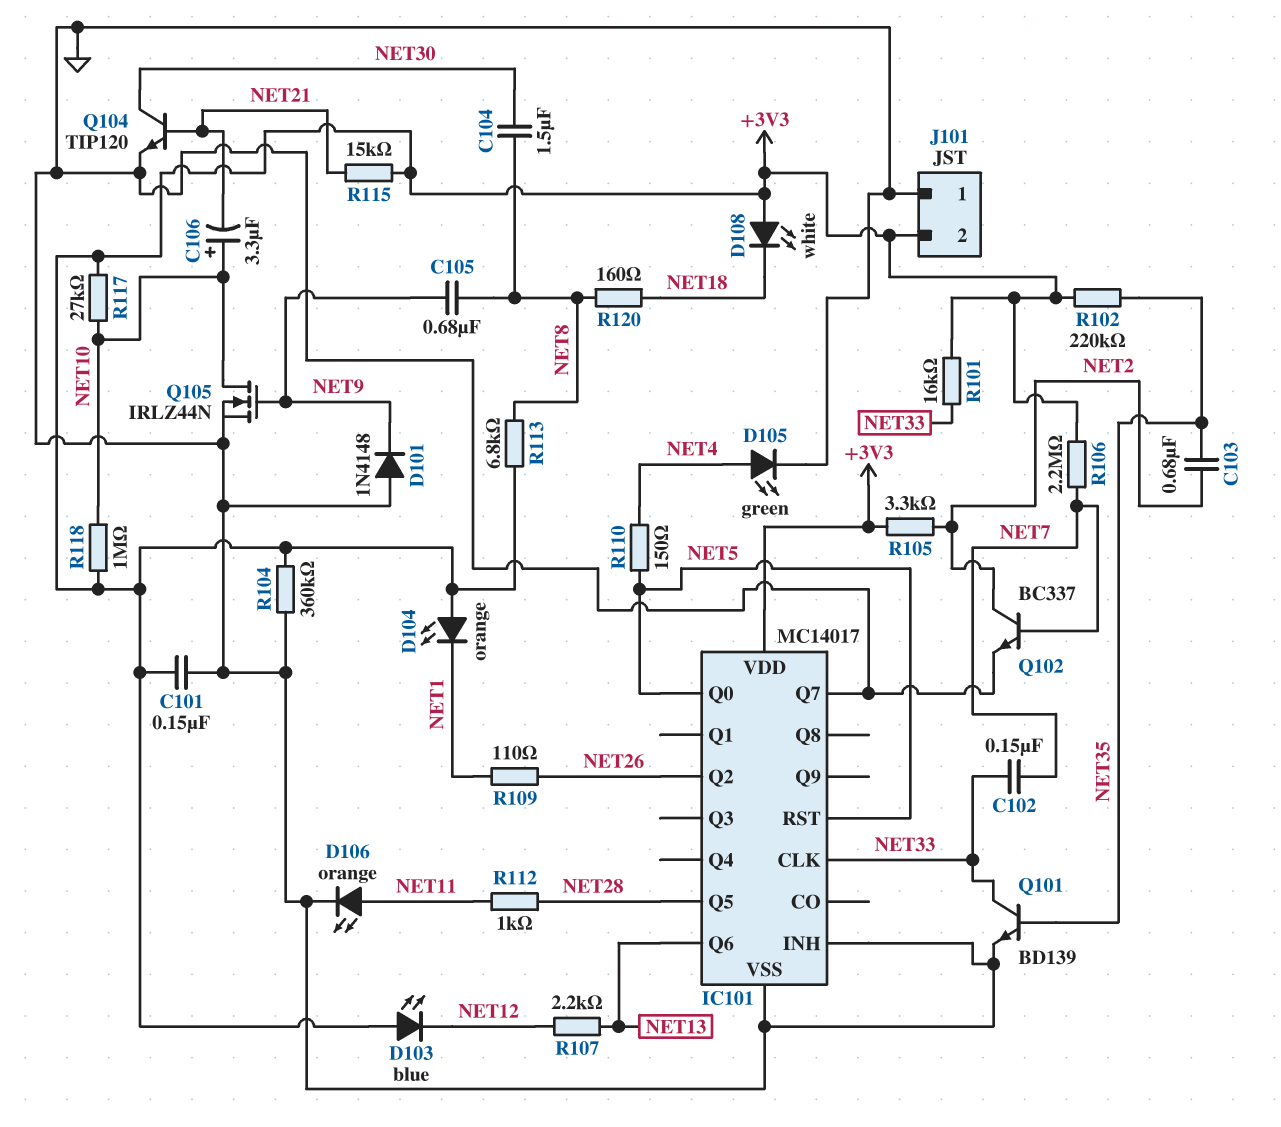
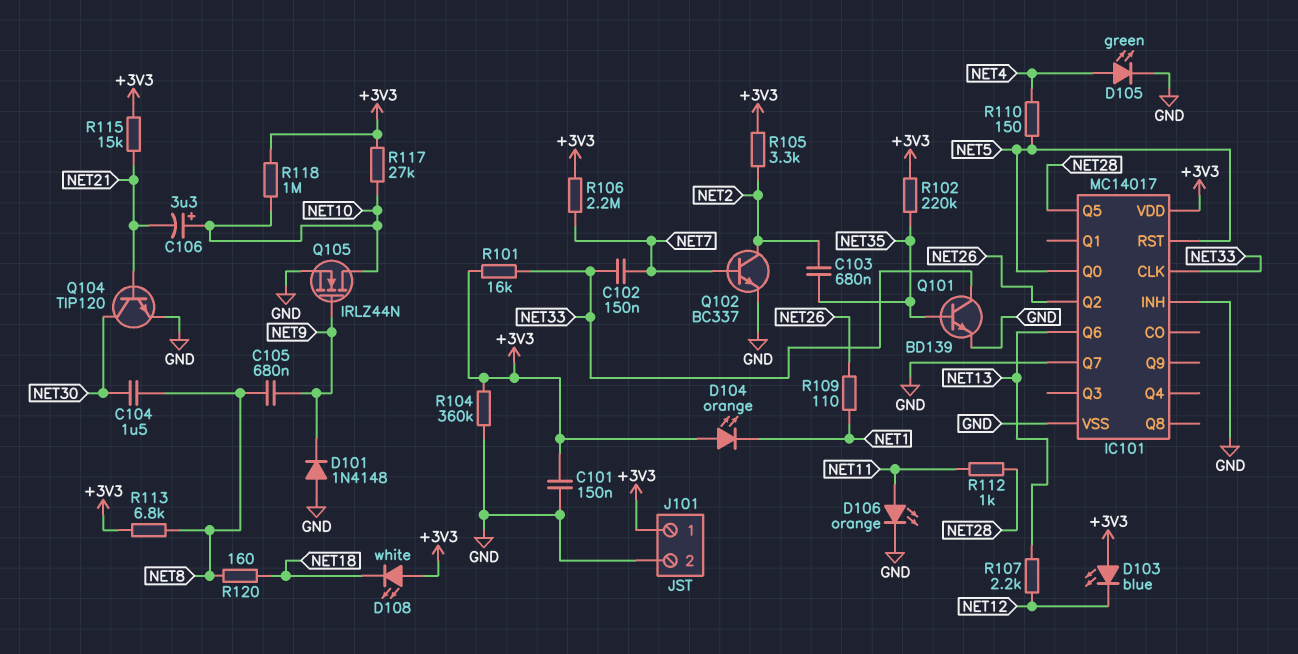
J101 pin 1: GND -> +3V3
J101 pin 2: +3V3 -> GND

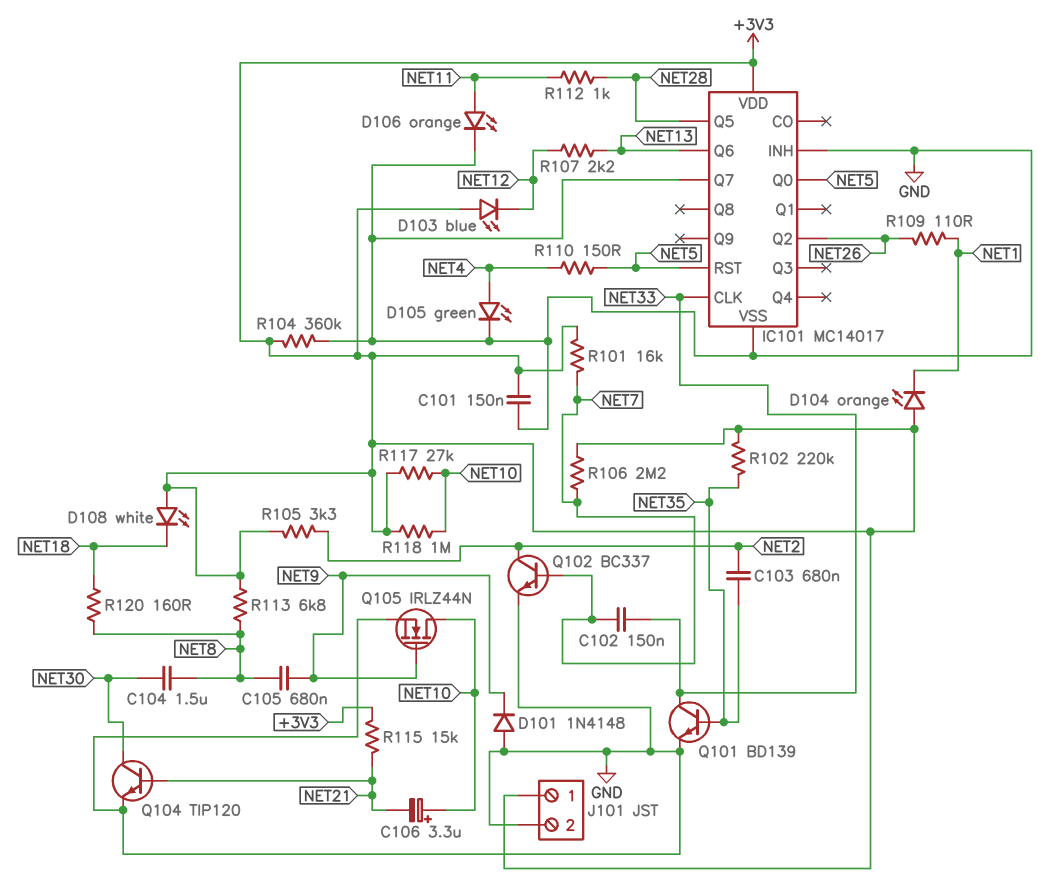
R101: 16k (+3V3, NET33) -> 16k (+3V3, NET7)

